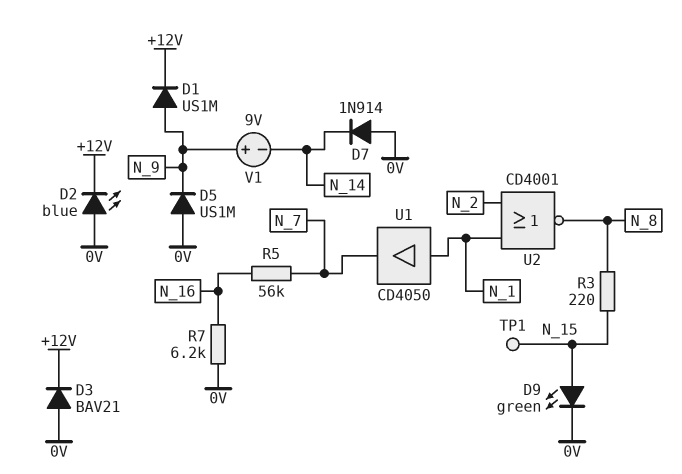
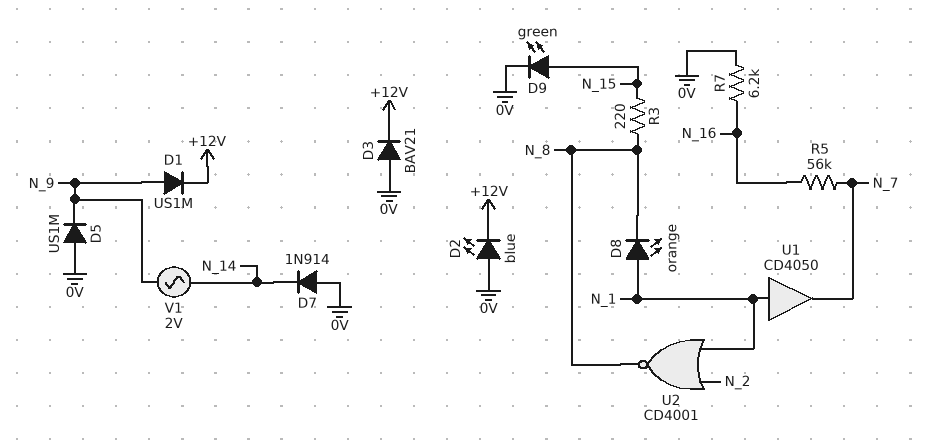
D8: none -> LED orange (A N_1, K N_8)
TP1: test point (N_15) -> none
V1: 9V (plus N_9, minus N_14) -> AC 2V (N_9, N_14)

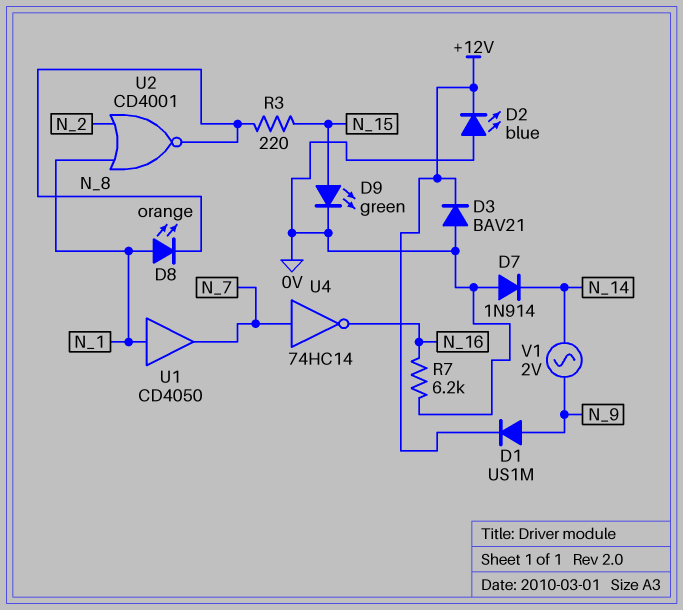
D5: diode US1M (A 0V, K N_9) -> none
R5: 56k (N_7, N_16) -> none
U4: none -> NOT 74HC14 (in N_7, out N_16)

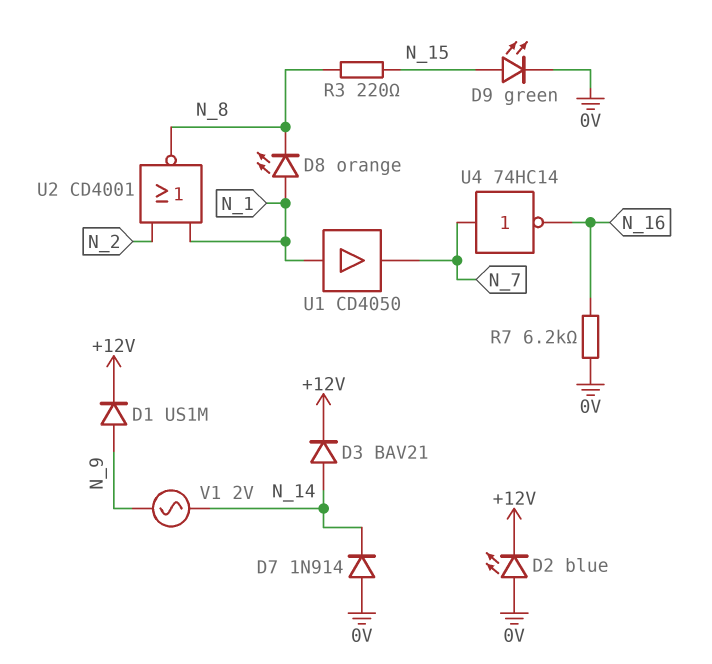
D3: diode BAV21 (A 0V, K +12V) -> diode BAV21 (A N_14, K +12V)

